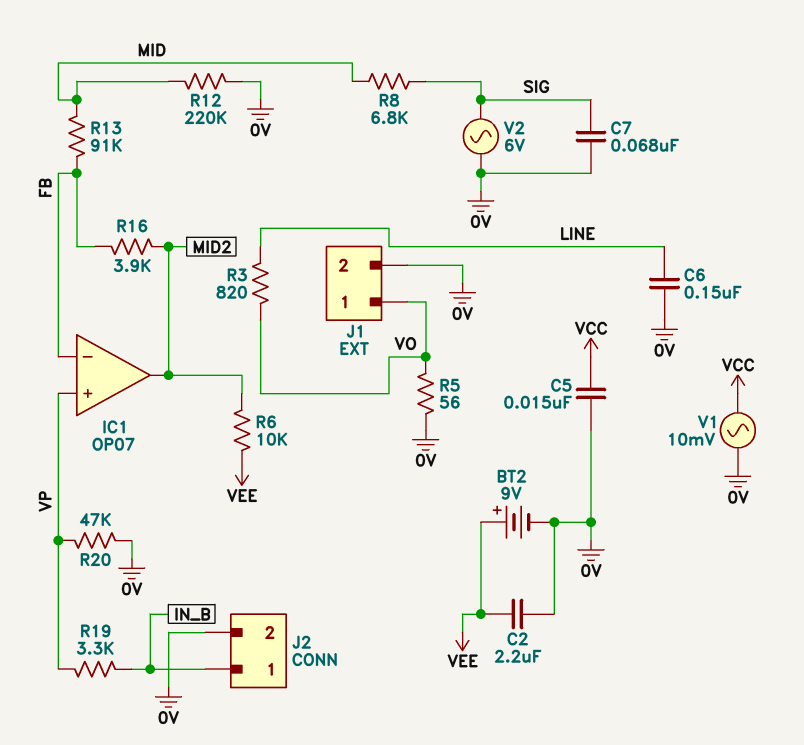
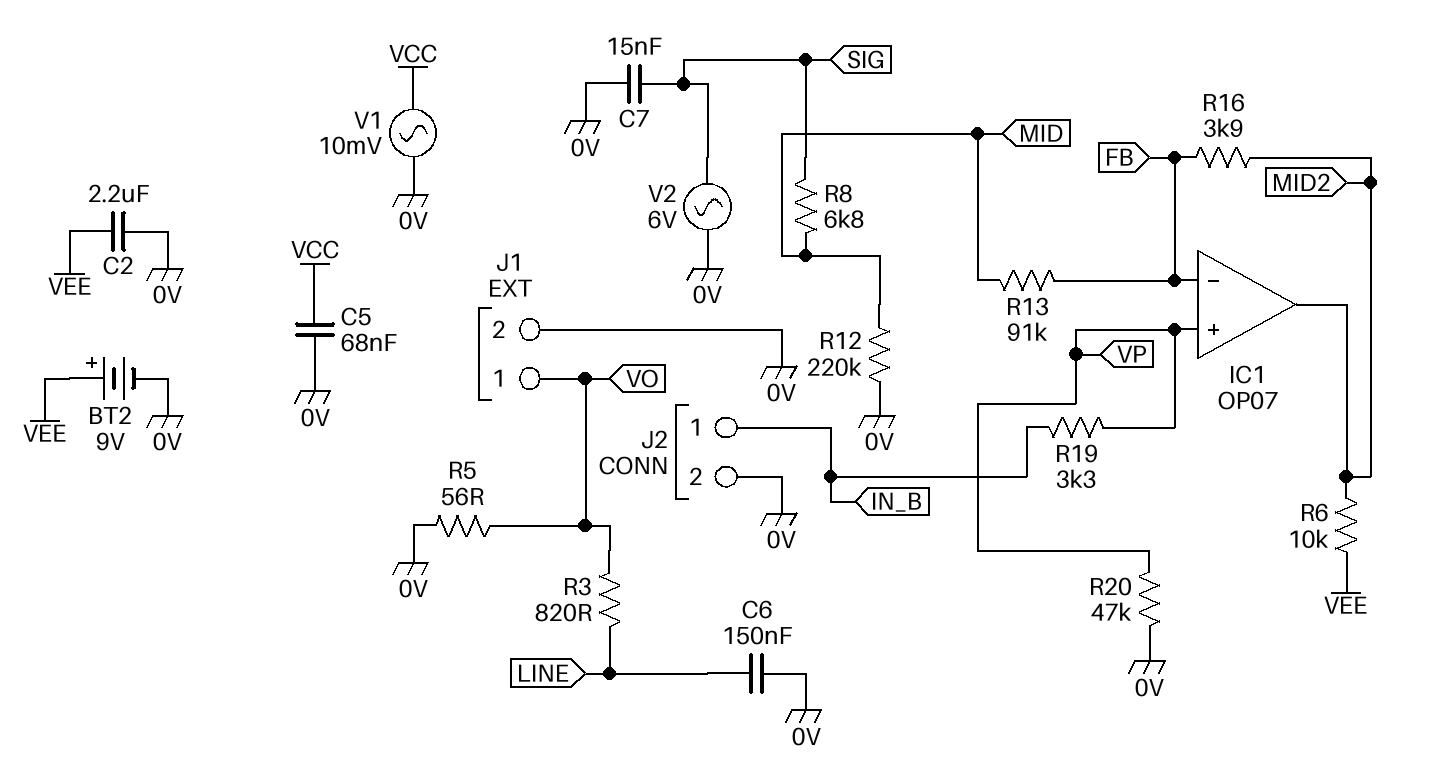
C5: 15nF (0V, VCC) -> 68nF (0V, VCC)
C7: 68nF (0V, SIG) -> 15nF (0V, SIG)

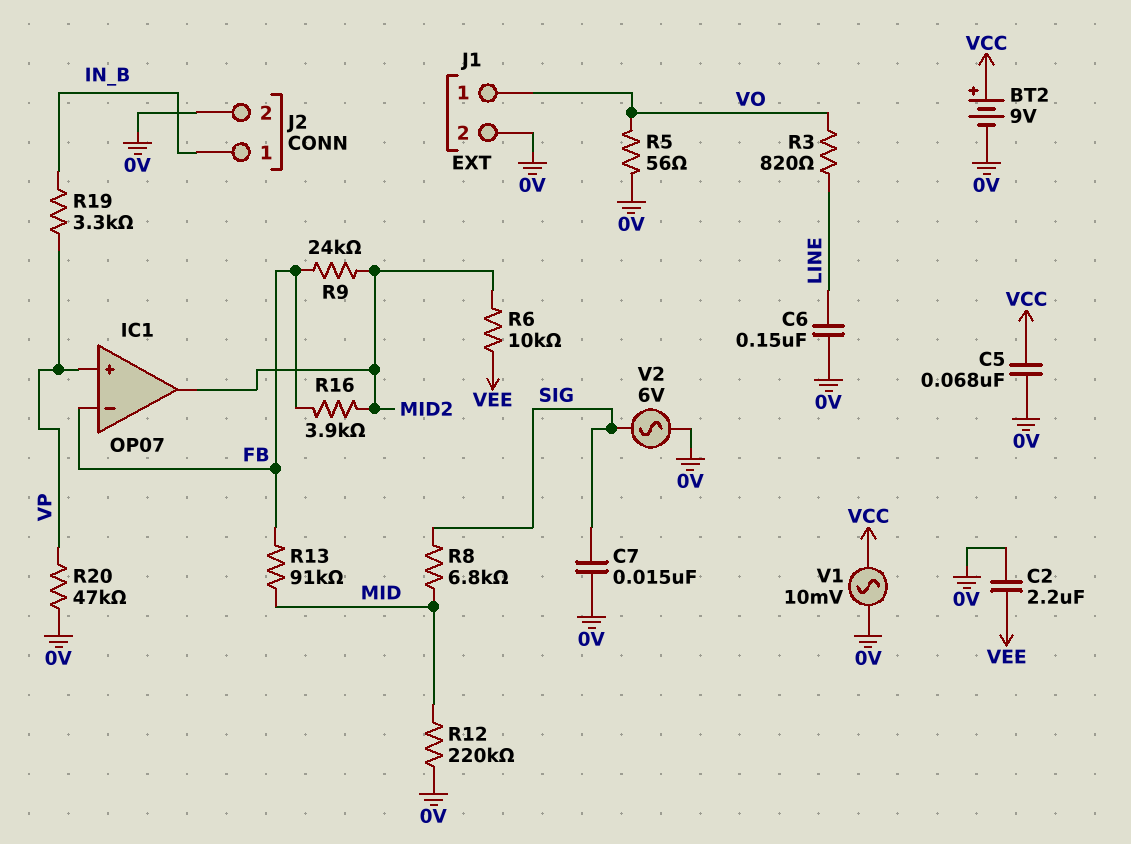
BT2: 9V (plus VEE, minus 0V) -> 9V (plus VCC, minus 0V)
R9: none -> 24k (FB, MID2)

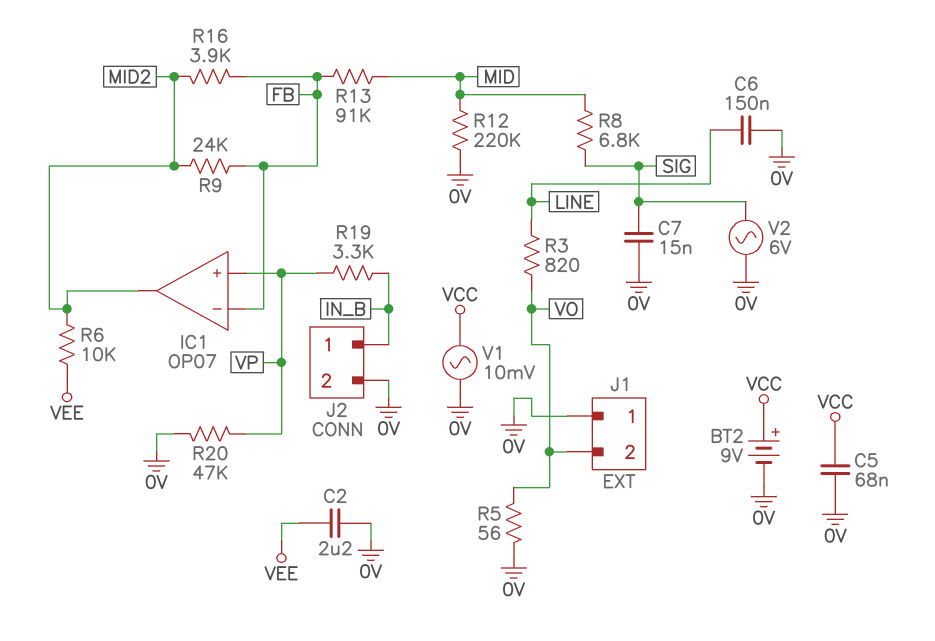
J1 pin 1: VO -> 0V
J1 pin 2: 0V -> VO

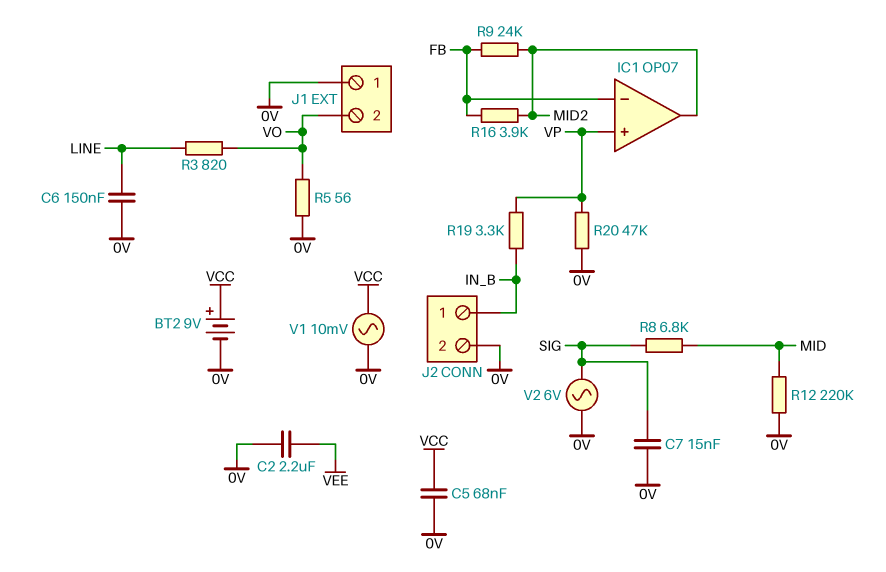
R6: 10k (MID2, VEE) -> none
R13: 91k (FB, MID) -> none

